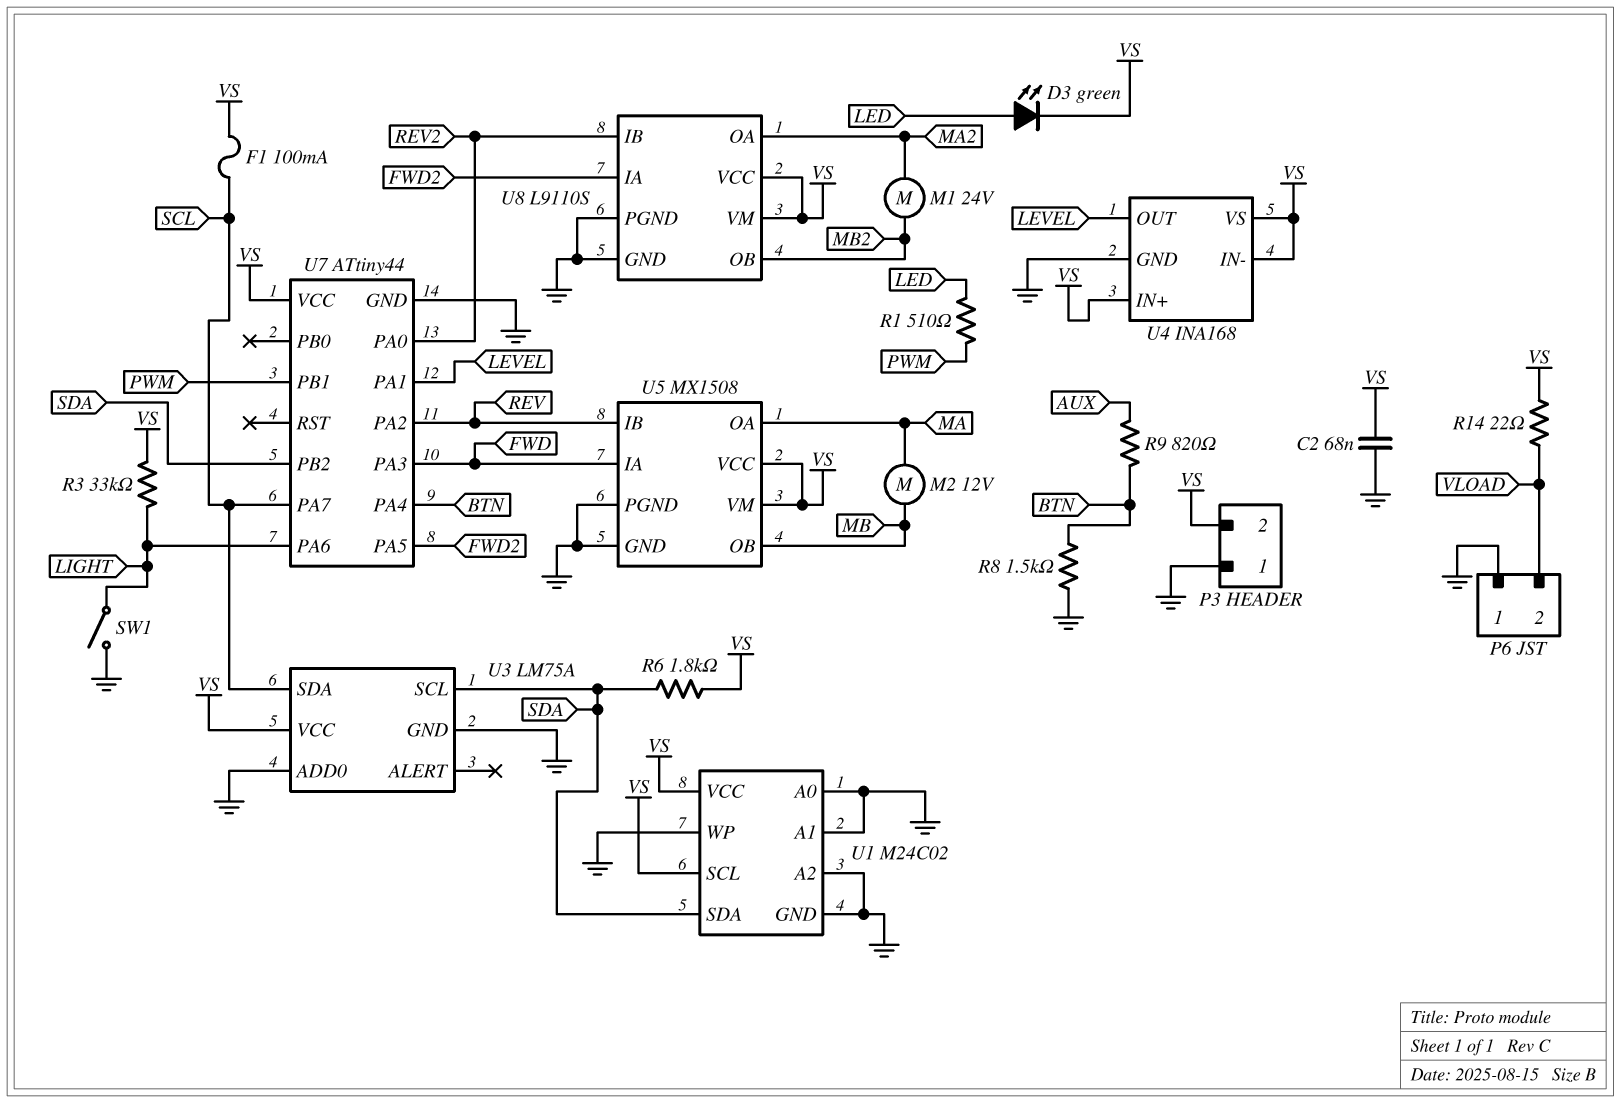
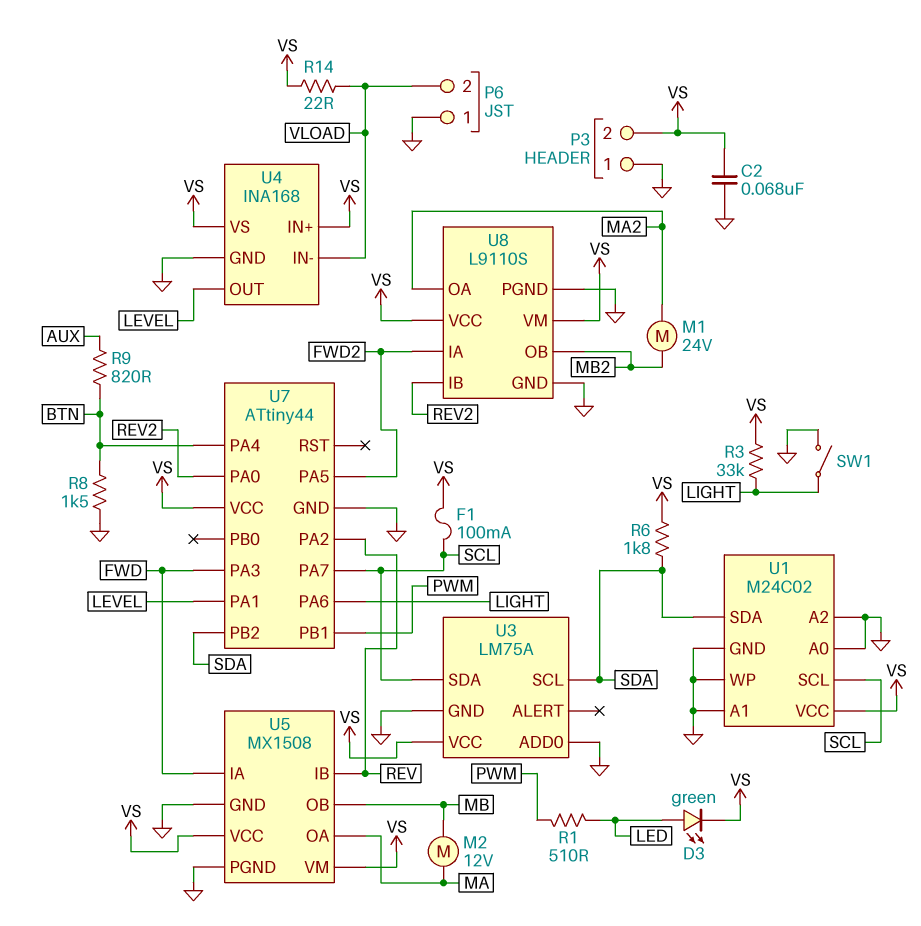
U1 pin SCL: VS -> SCL
U4 pin IN-: VS -> VLOAD

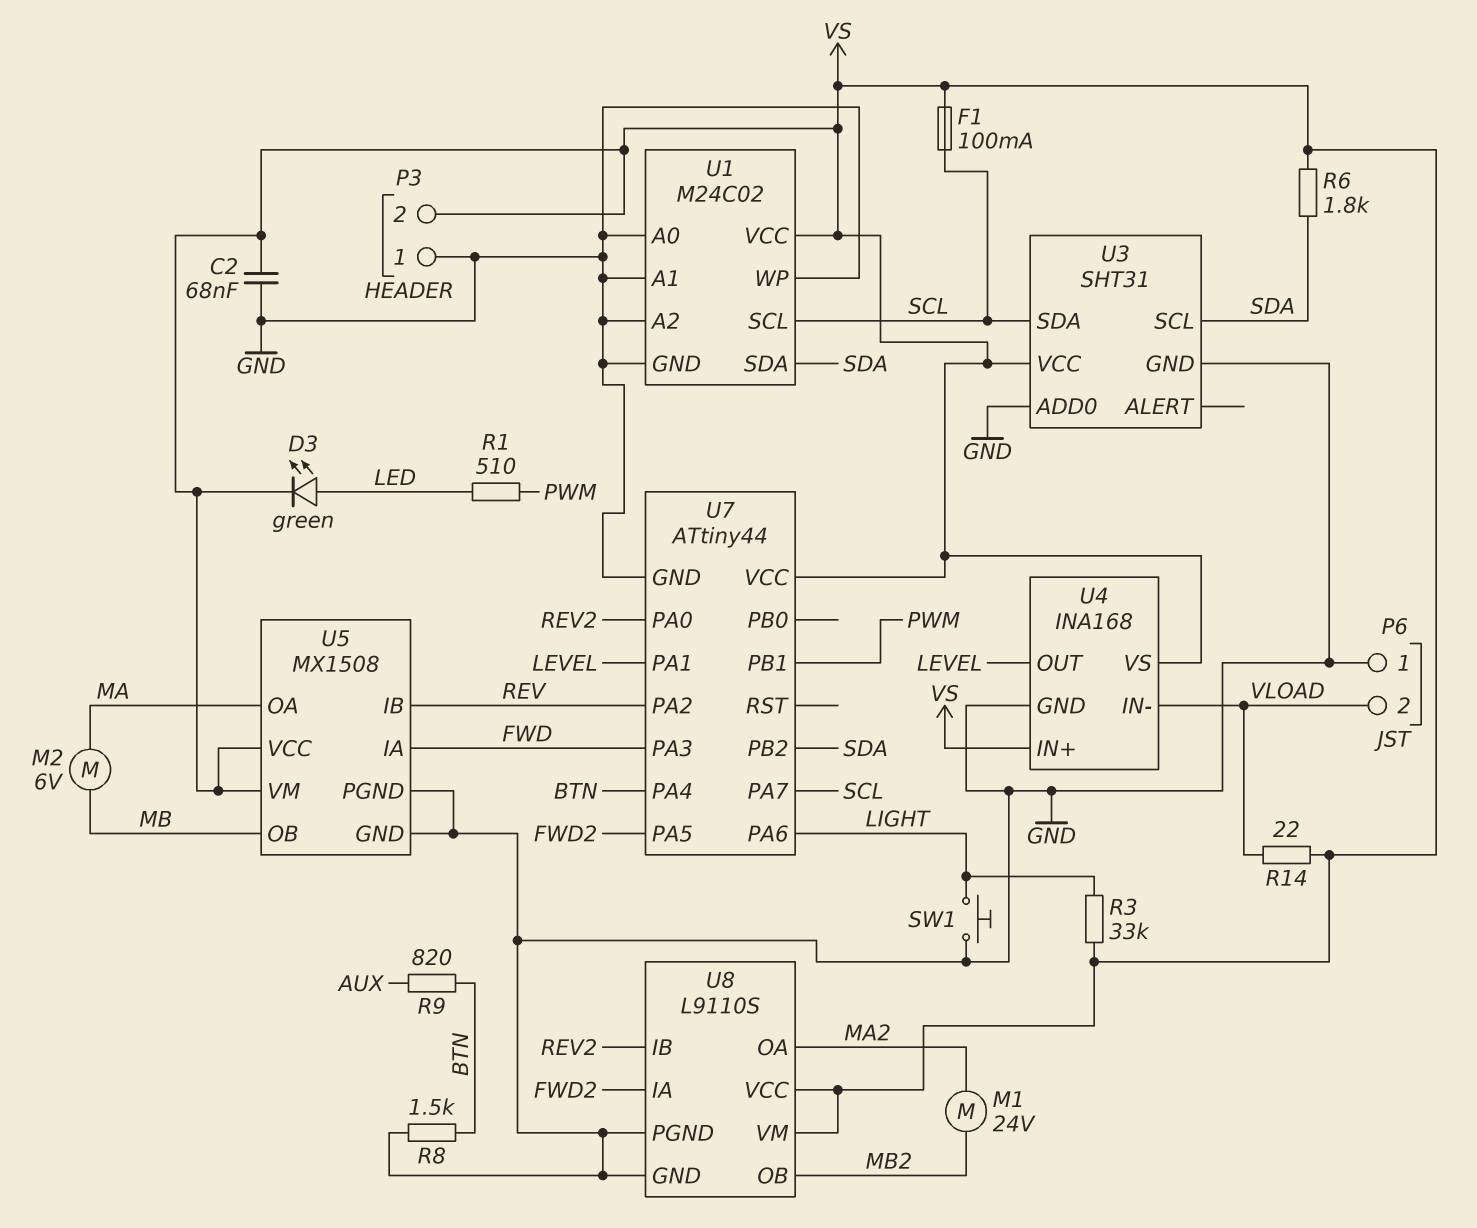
M2: motor 12V (MA, MB) -> motor 6V (MA, MB)
SW1: switch (GND, LIGHT) -> button (GND, LIGHT)
U3: LM75A -> SHT31

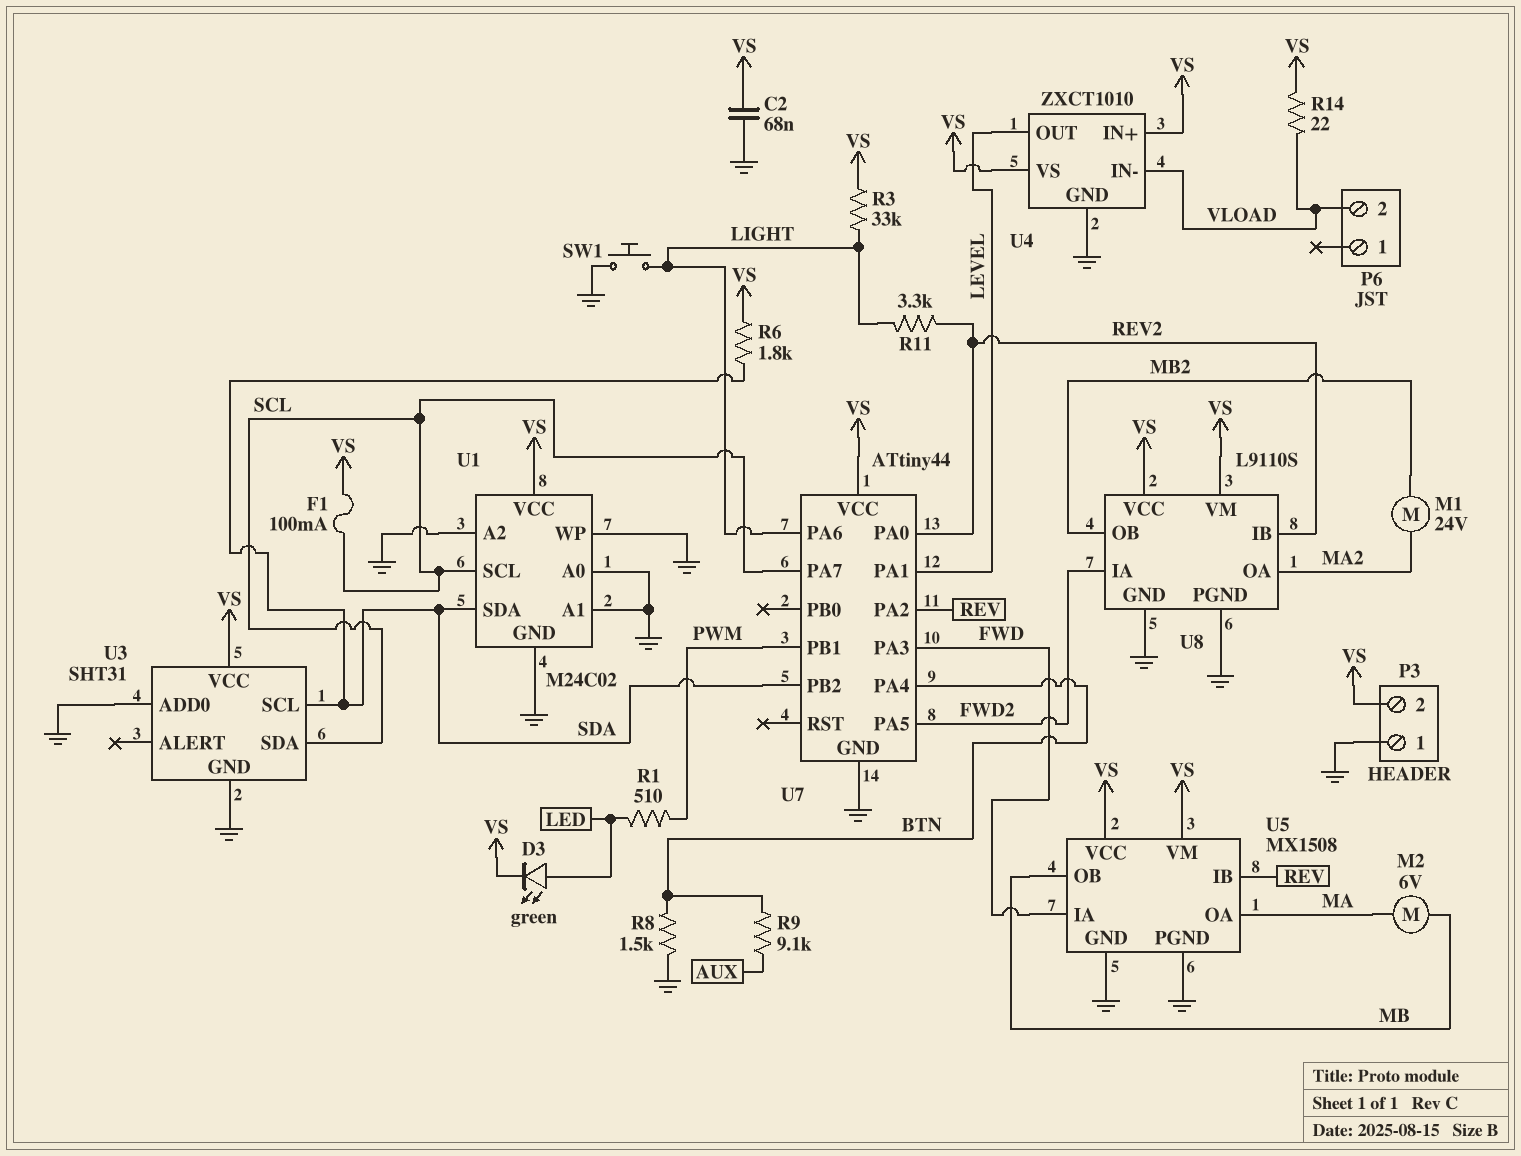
P6 pin 1: GND -> none
R9: 820 (AUX, BTN) -> 9.1k (AUX, BTN)
R11: none -> 3.3k (LIGHT, REV2)
U4: INA168 -> ZXCT1010

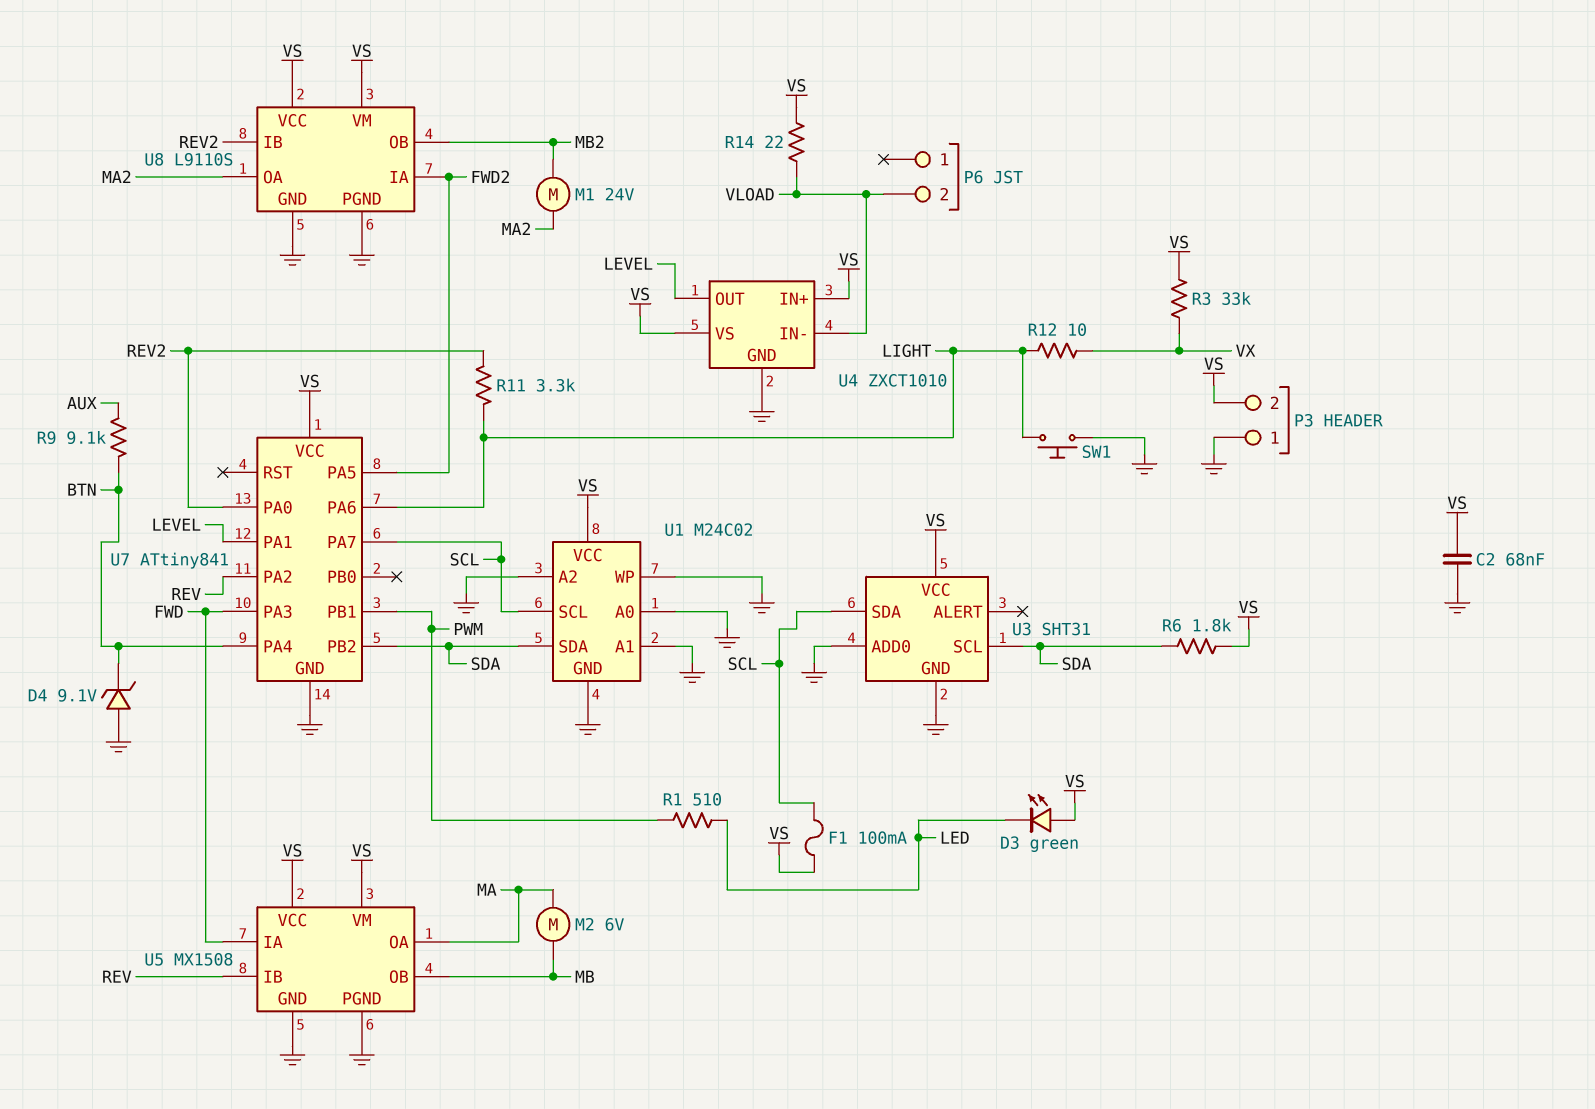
D3: LED green (A LED, K VS) -> LED green (A VS, K LED)
D4: none -> zener 9.1V (A GND, K BTN)
R3: 33k (LIGHT, VS) -> 33k (VS, VX)
R8: 1.5k (BTN, GND) -> none
R12: none -> 10 (LIGHT, VX)
U7: ATtiny44 -> ATtiny841

